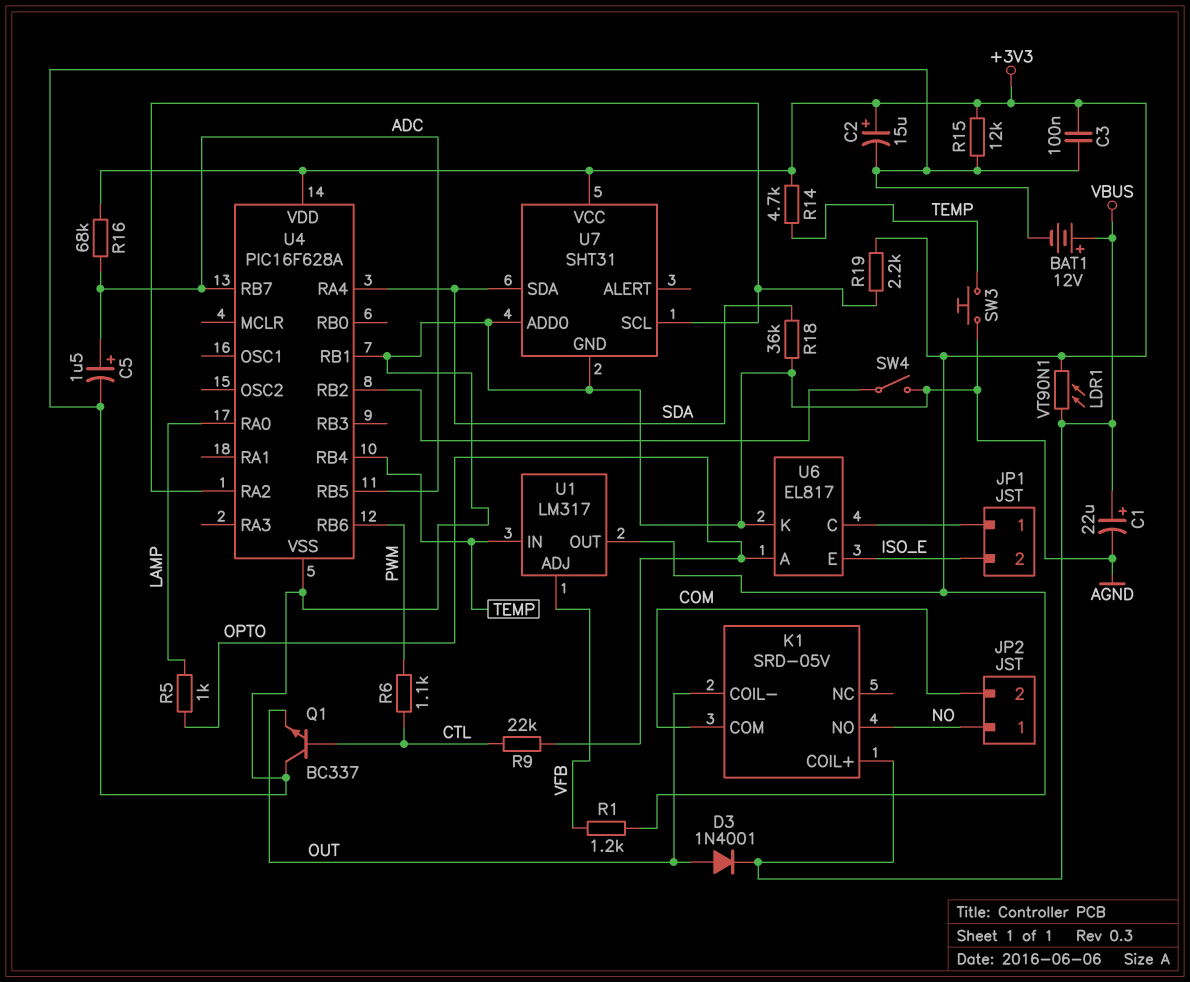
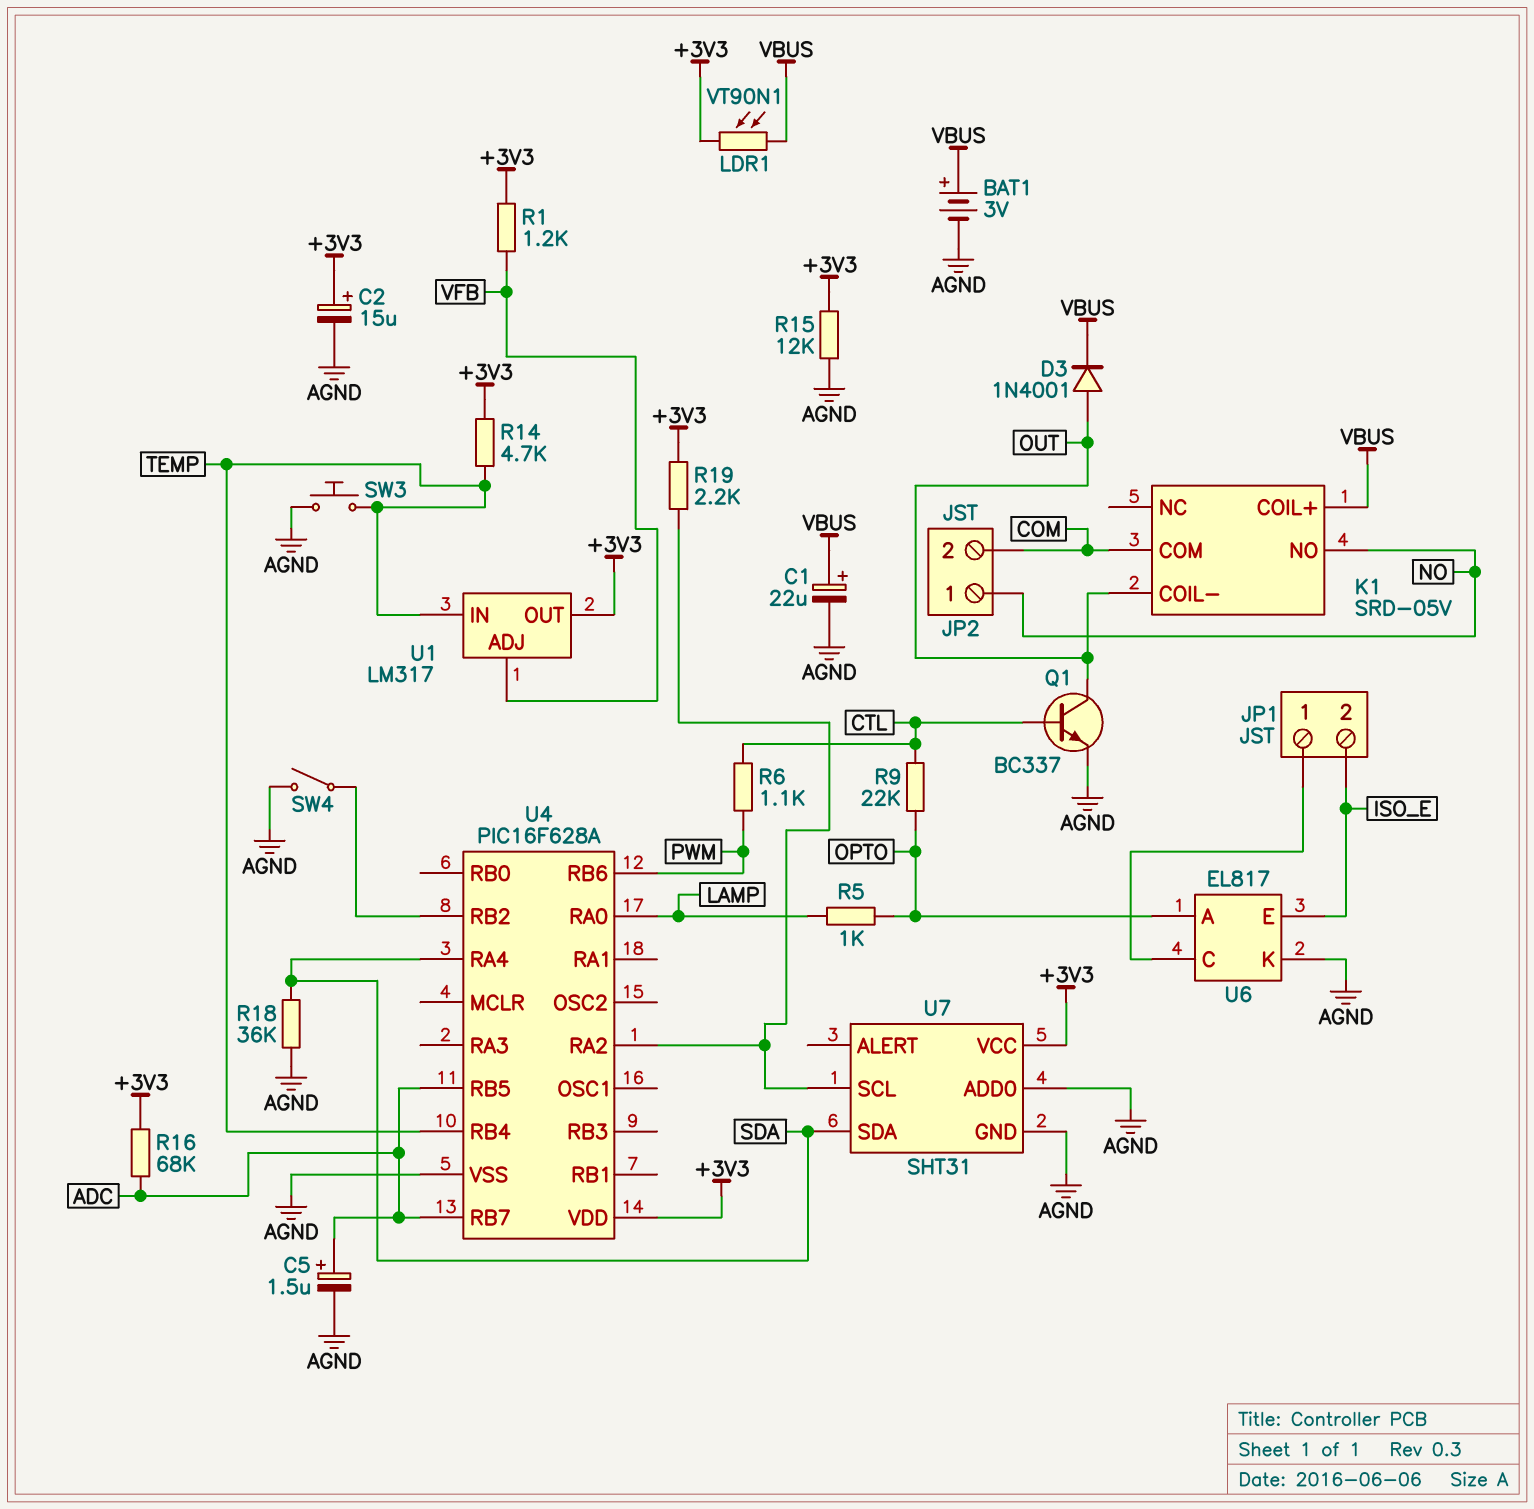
BAT1: 12V (plus VBUS, minus AGND) -> 3V (plus VBUS, minus AGND)
C3: 100nF (+3V3, AGND) -> none
Q1: NPN BC337 (B CTL, C AGND, E OUT) -> NPN BC337 (B CTL, C OUT, E AGND)
U4 pin RB1: AGND -> none

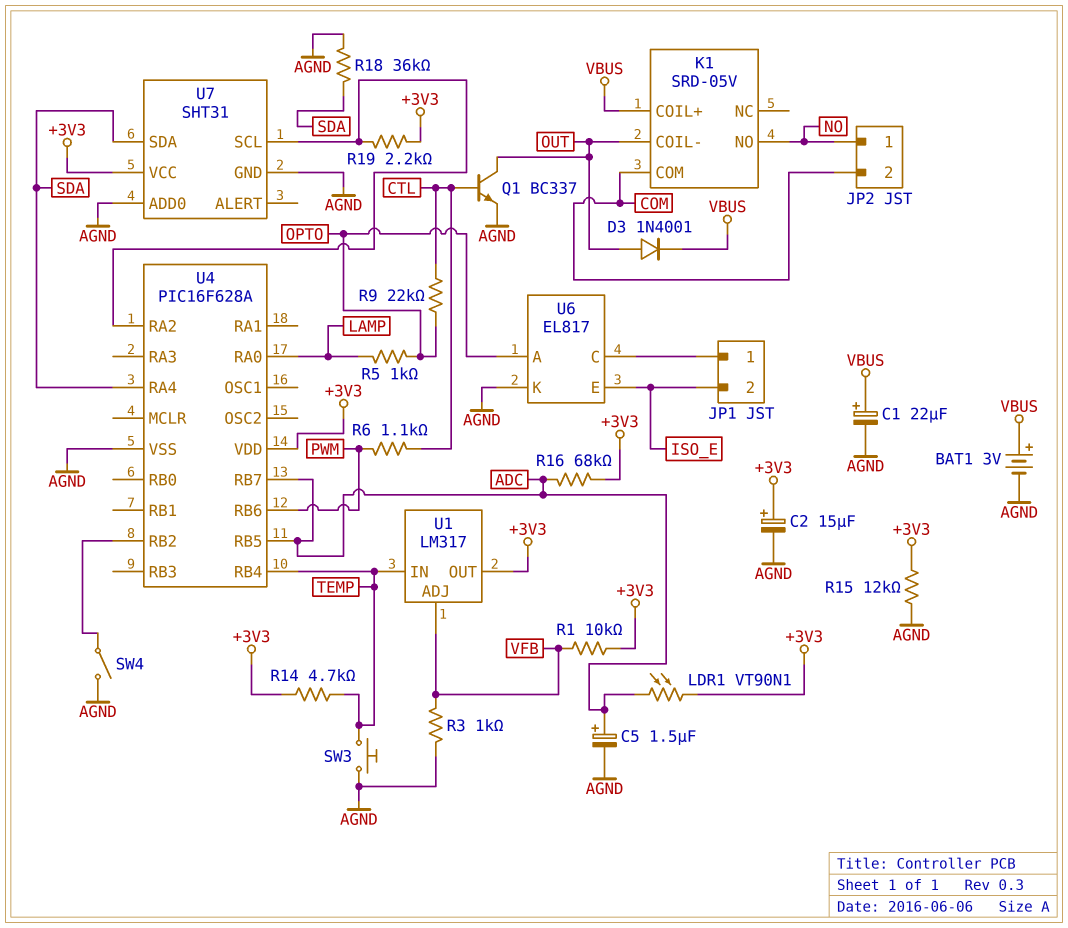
LDR1: VT90N1 (+3V3, VBUS) -> VT90N1 (+3V3, ADC)
R1: 1.2k (+3V3, VFB) -> 10k (+3V3, VFB)
R3: none -> 1k (AGND, VFB)

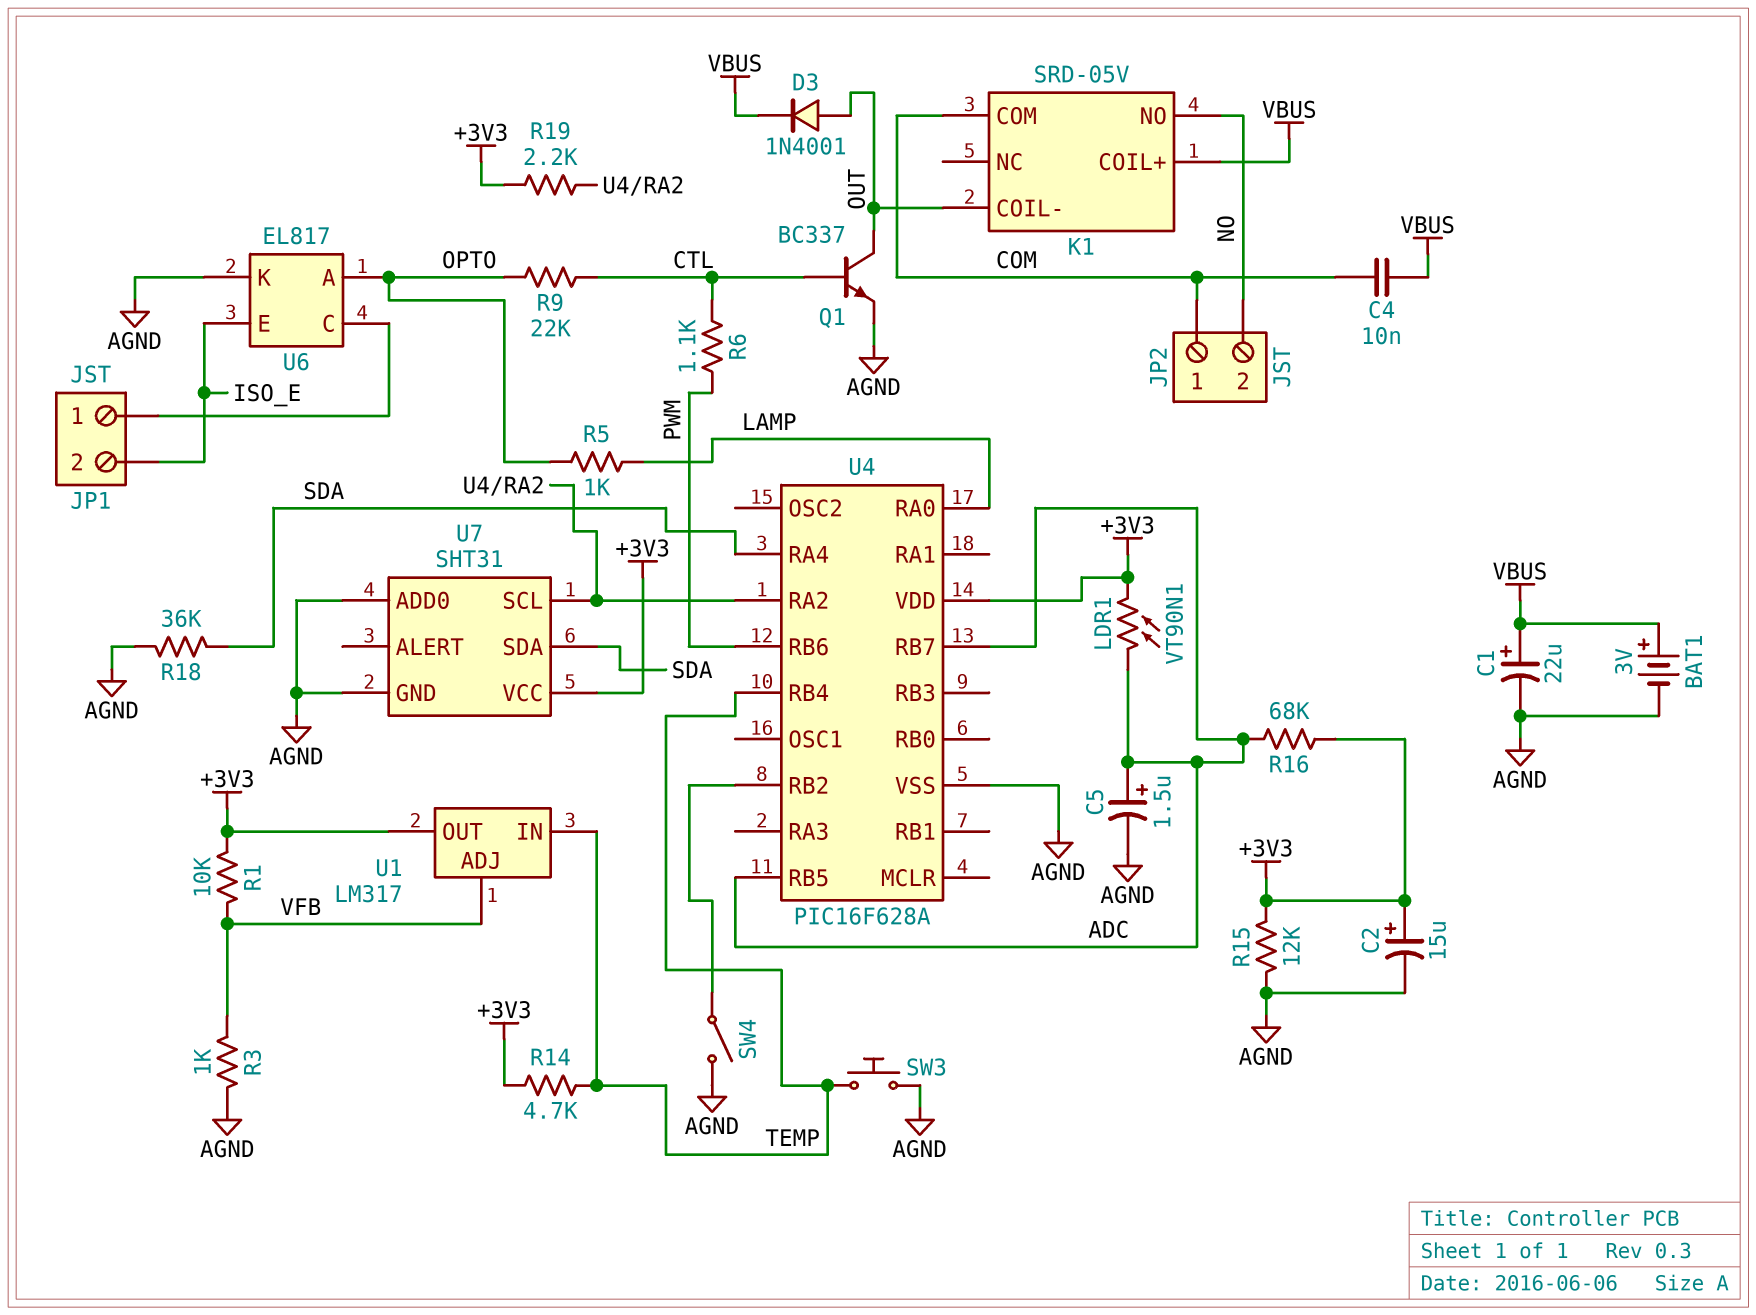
C4: none -> 10nF (COM, VBUS)
JP2 pin 1: NO -> COM
JP2 pin 2: COM -> NO

